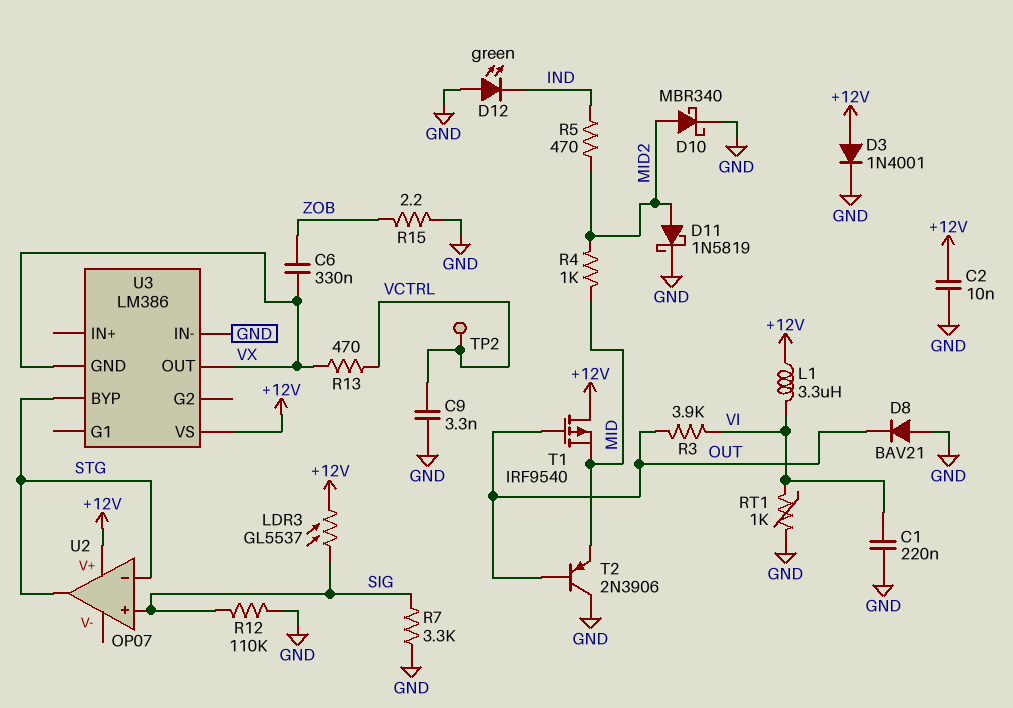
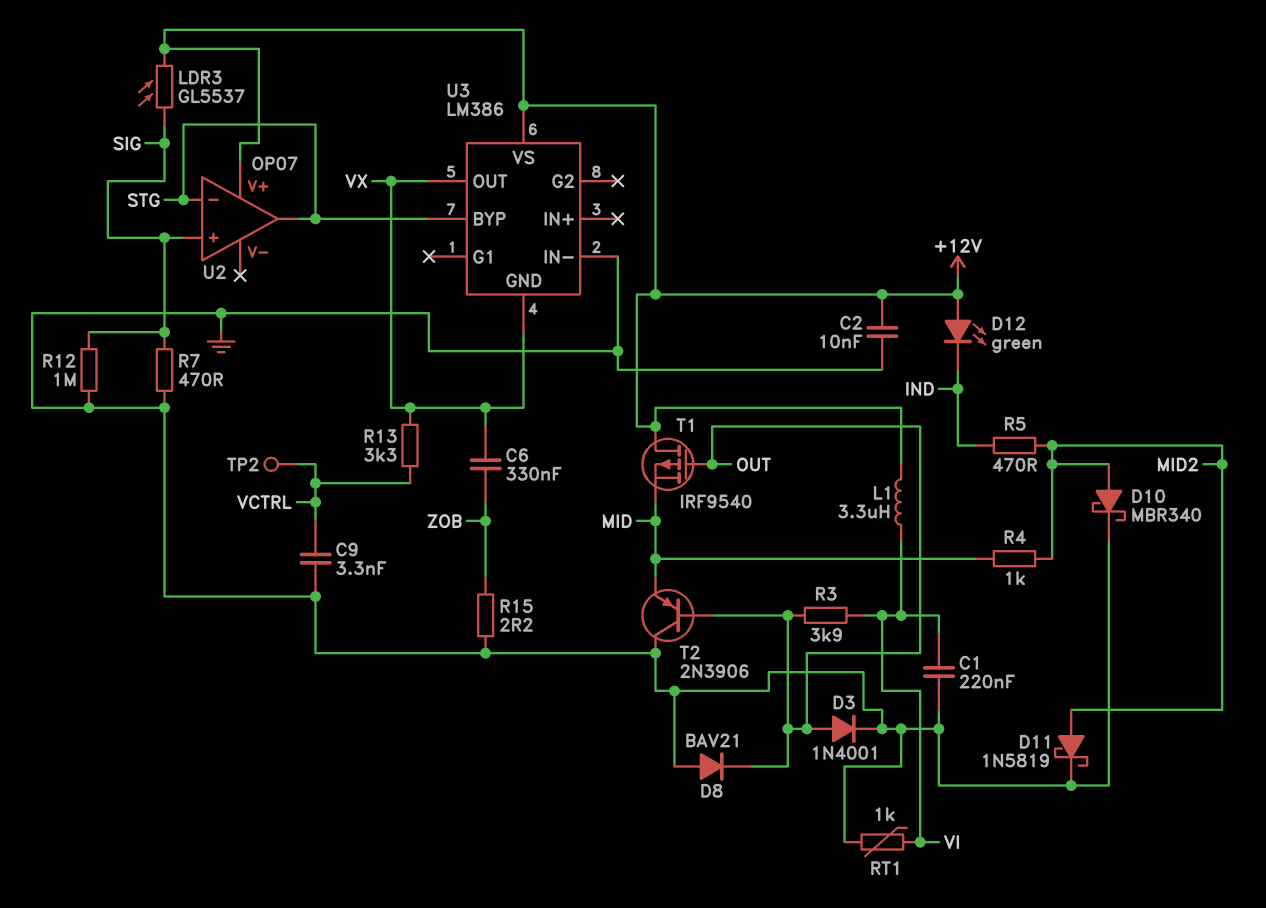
D3: diode 1N4001 (A +12V, K GND) -> diode 1N4001 (A OUT, K GND)
D12: LED green (A GND, K IND) -> LED green (A +12V, K IND)
R7: 3.3k (GND, SIG) -> 470 (GND, SIG)
R12: 110k (GND, SIG) -> 1M (GND, SIG)
R13: 470 (VCTRL, VX) -> 3.3k (VCTRL, VX)

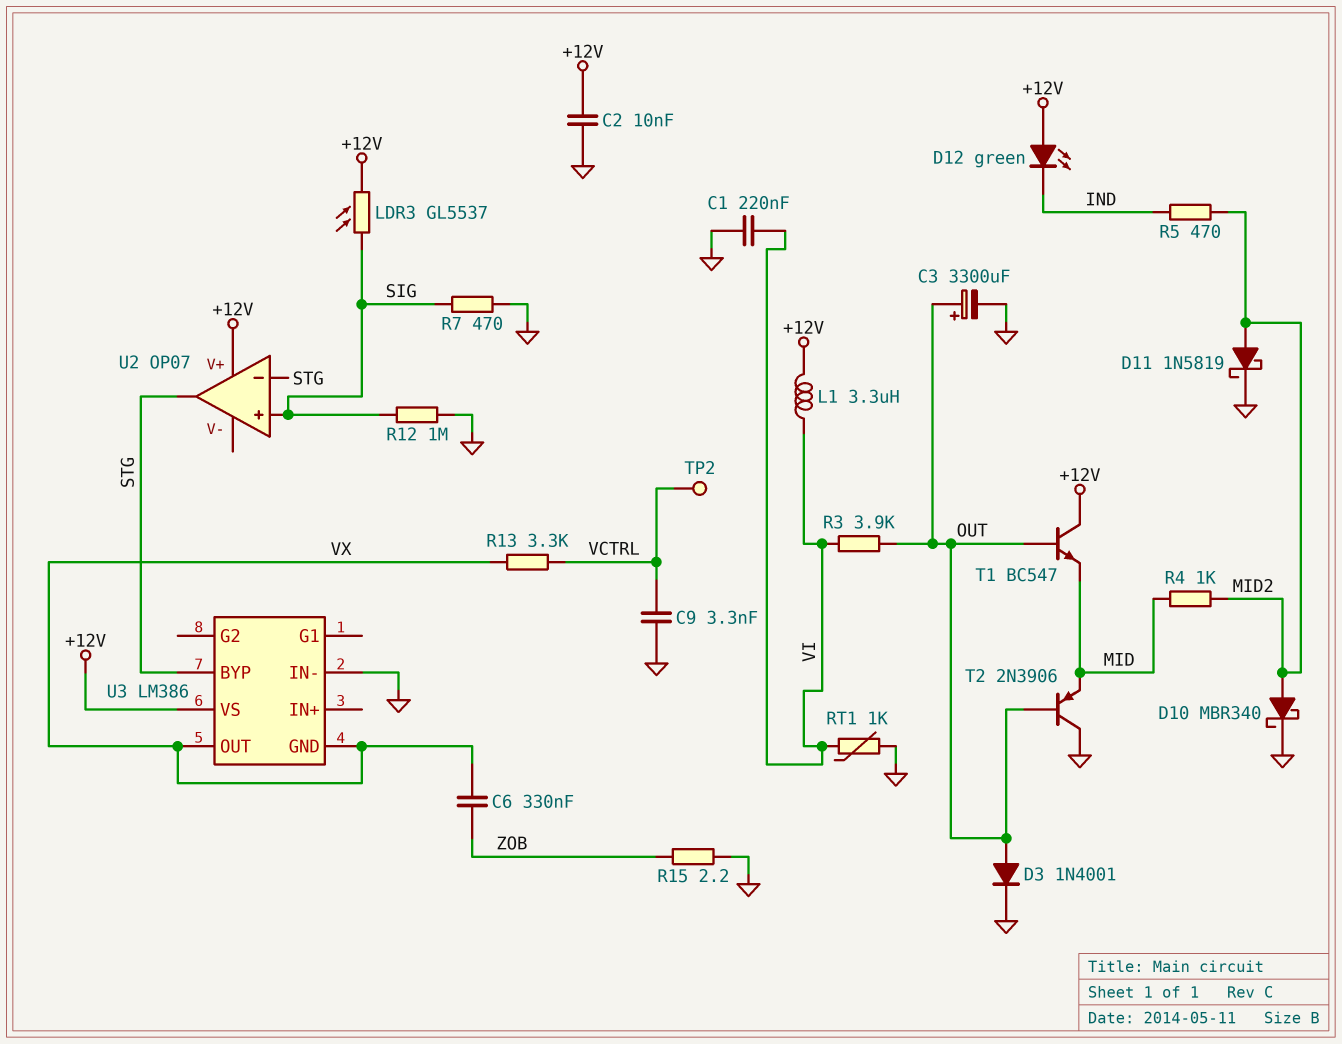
C3: none -> 3300uF (plus OUT, minus GND)
D8: diode BAV21 (A GND, K OUT) -> none
T1: PMOS IRF9540 (G OUT, D +12V, S MID) -> NPN BC547 (B OUT, C +12V, E MID)

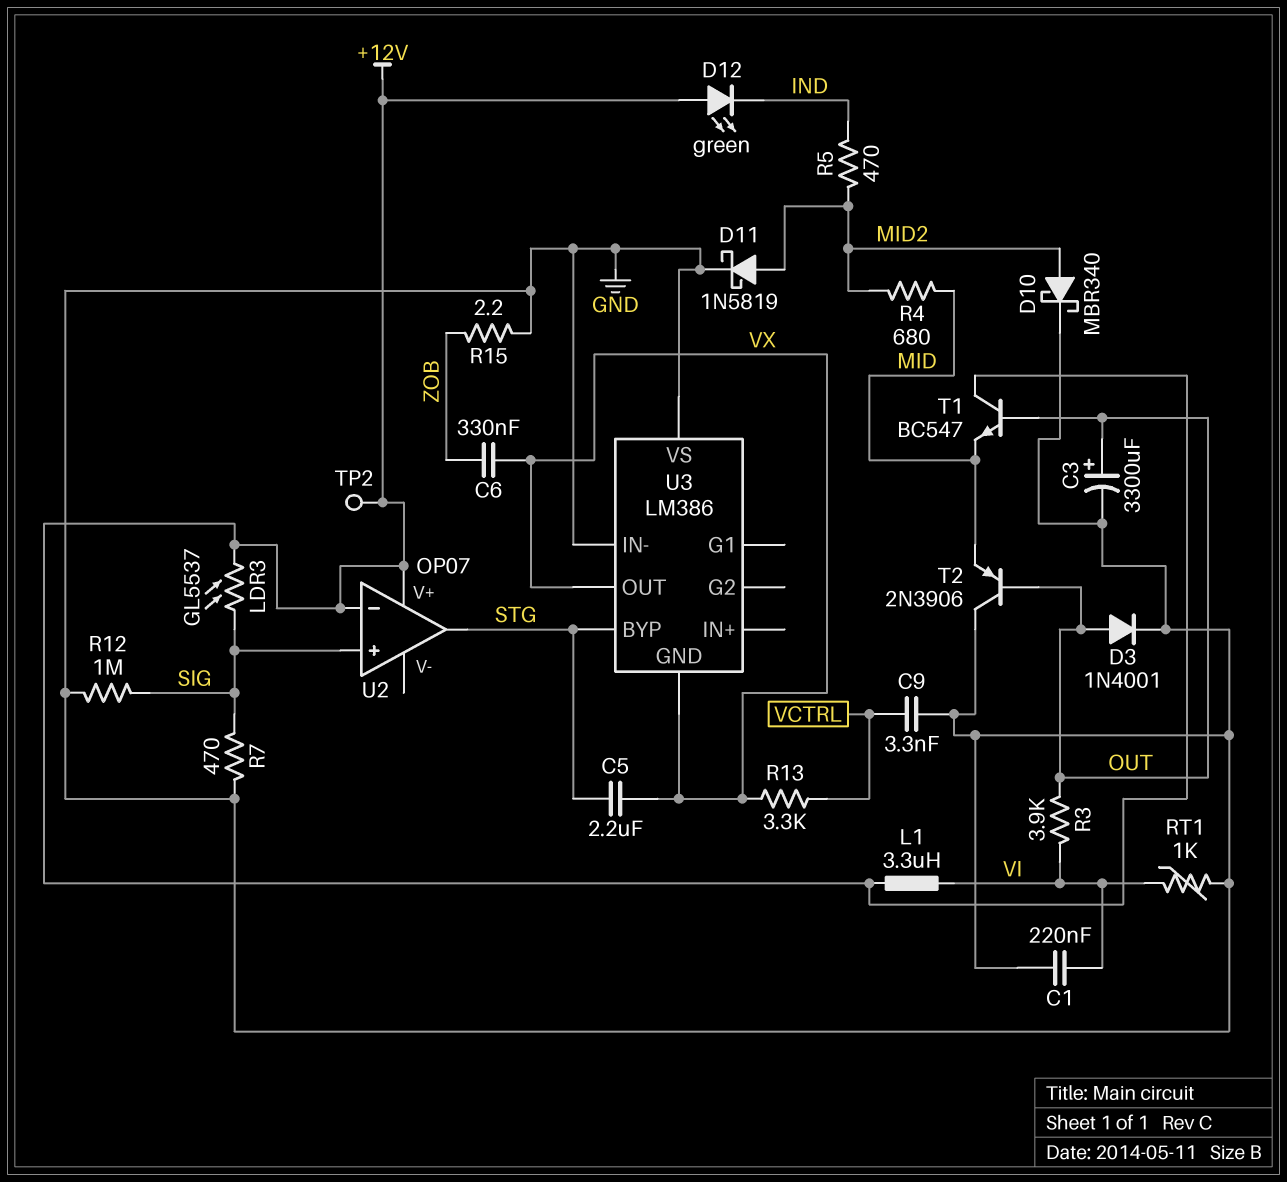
C2: 10nF (+12V, GND) -> none
C5: none -> 2.2uF (STG, VX)
R4: 1k (MID, MID2) -> 680 (MID, MID2)
TP2: test point (VCTRL) -> test point (+12V)
U2 pin in-: STG -> +12V
U3 pin VS: +12V -> GND

